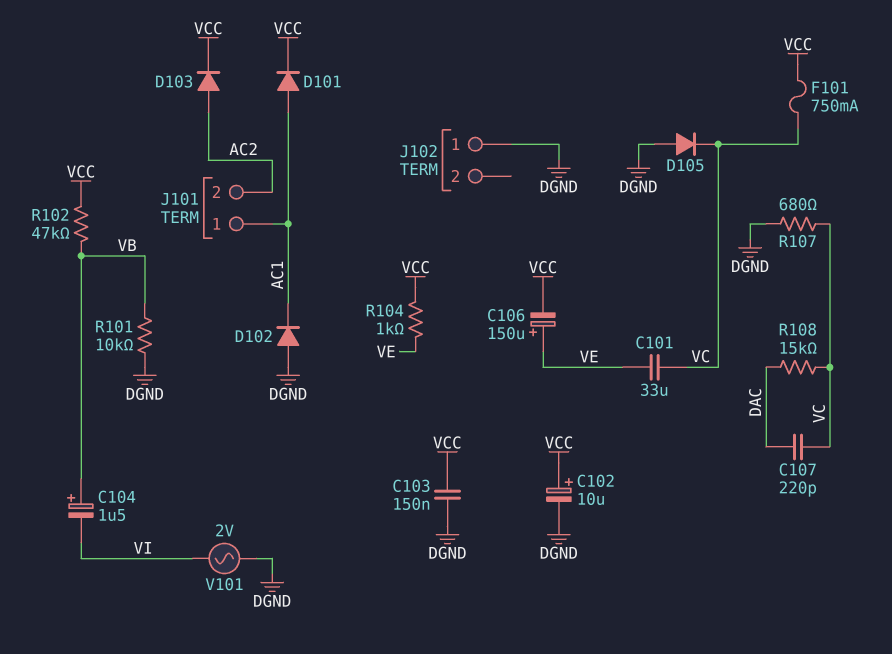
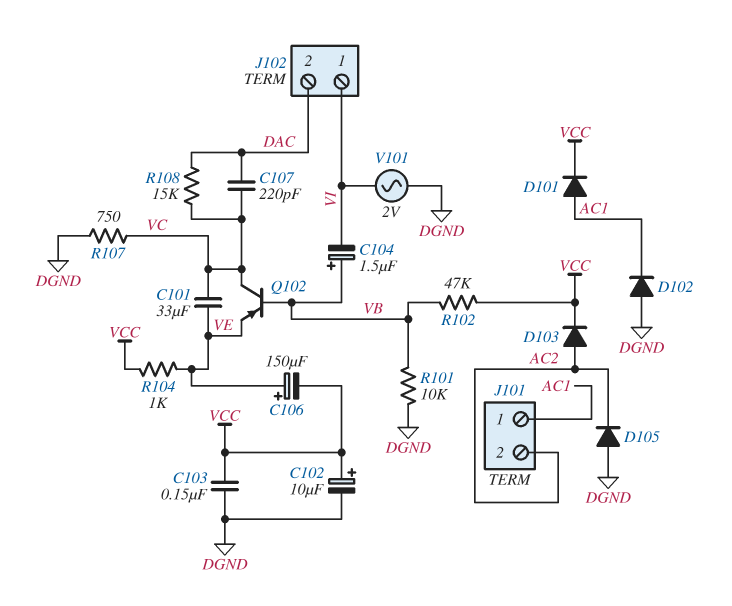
D105: diode (A DGND, K VC) -> diode (A DGND, K AC2)
F101: 750mA (VC, VCC) -> none
J102 pin 1: DGND -> VI
J102 pin 2: none -> DAC
Q102: none -> PNP (B VB, C VC, E VE)
R107: 680 (DGND, VC) -> 750 (DGND, VC)

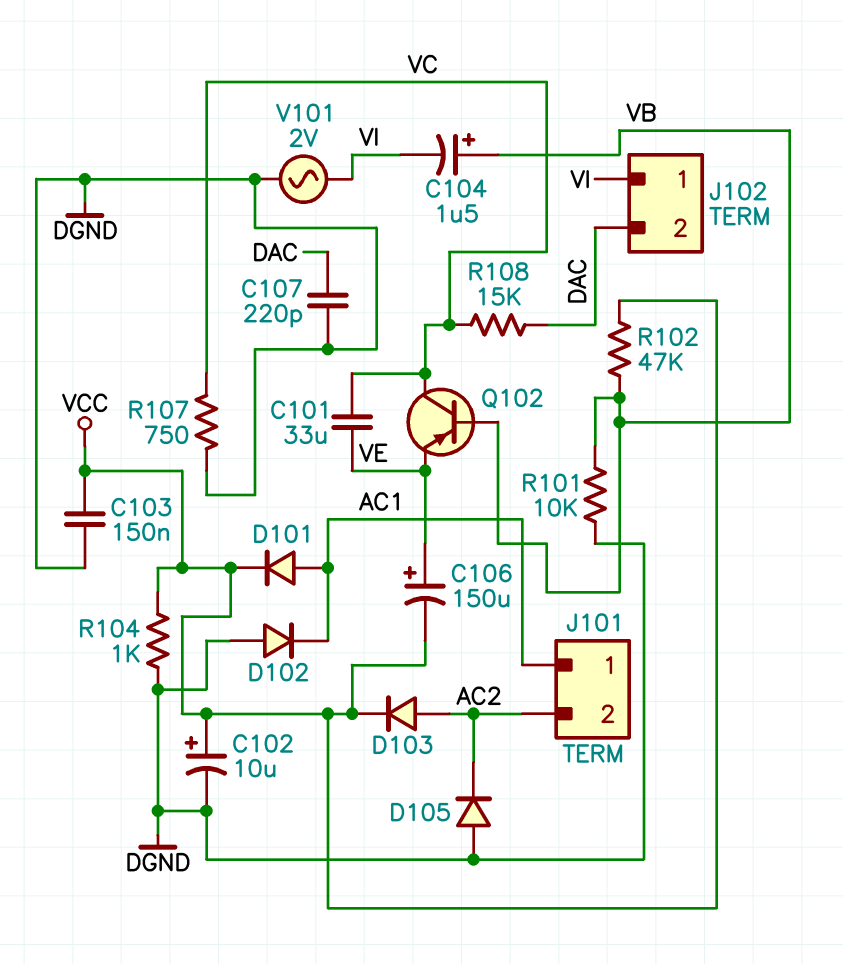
C107: 220pF (DAC, VC) -> 220pF (DAC, DGND)
R104: 1k (VCC, VE) -> 1k (DGND, VCC)

